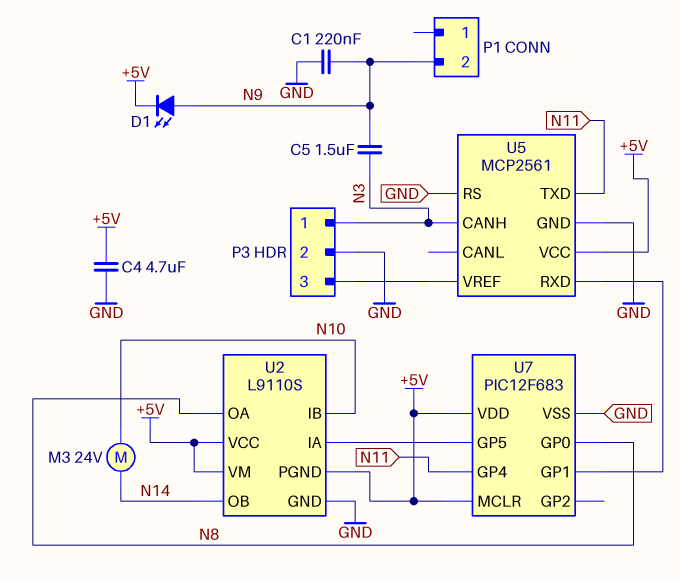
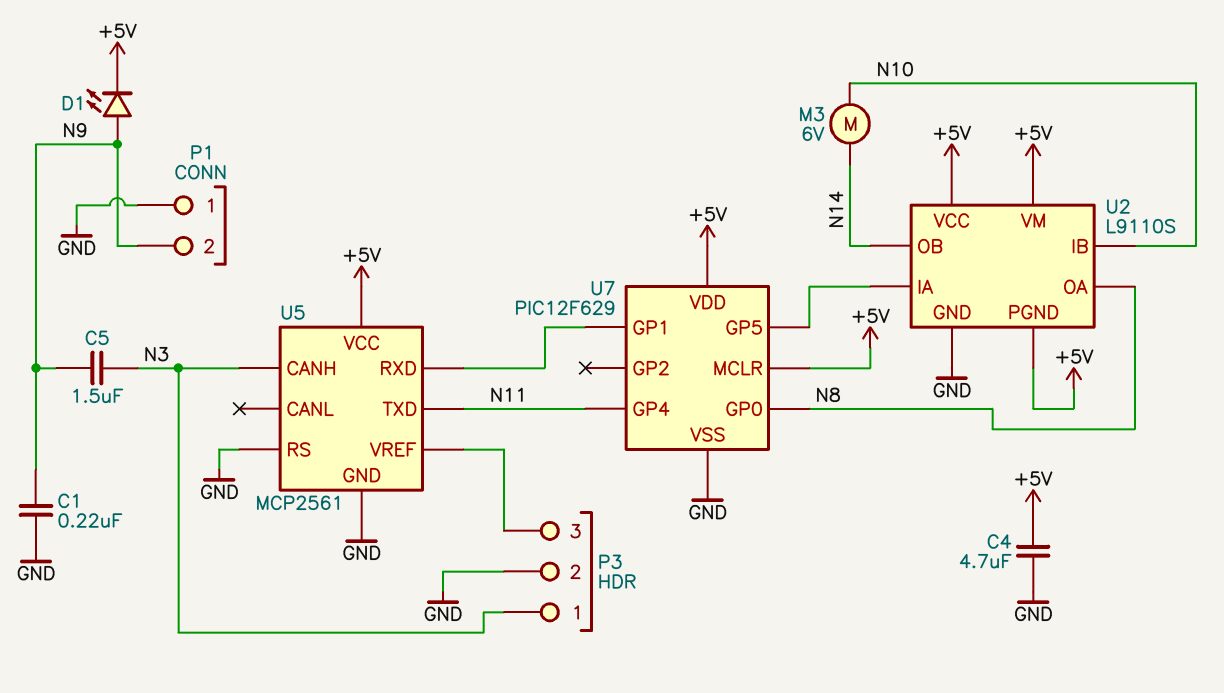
M3: motor 24V (N10, N14) -> motor 6V (N10, N14)
P1 pin 1: none -> GND
U7: PIC12F683 -> PIC12F629

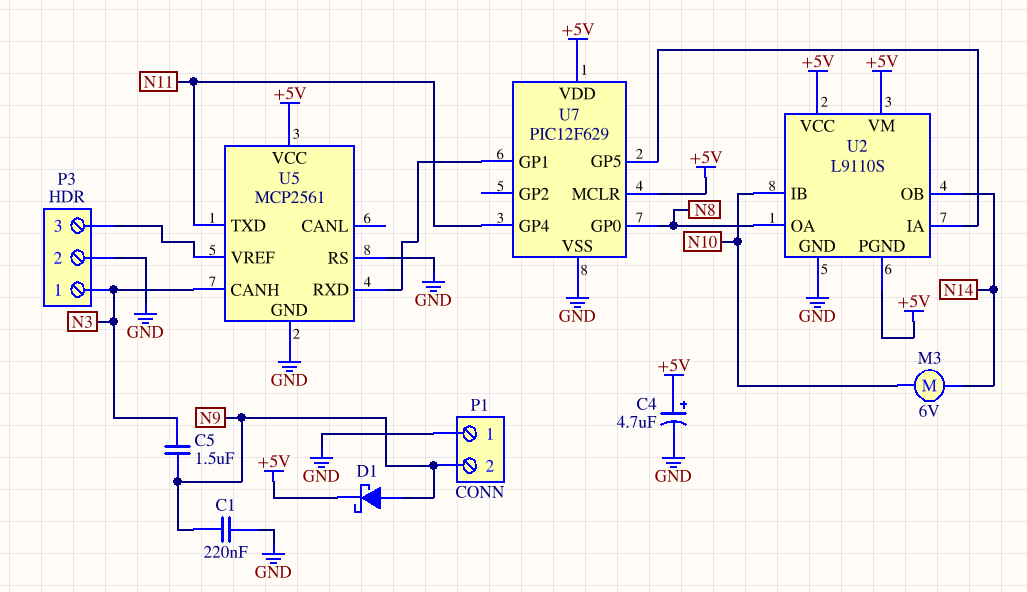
C4: 4.7uF (+5V, GND) -> 4.7uF (plus +5V, minus GND)
D1: LED (A N9, K +5V) -> schottky (A N9, K +5V)

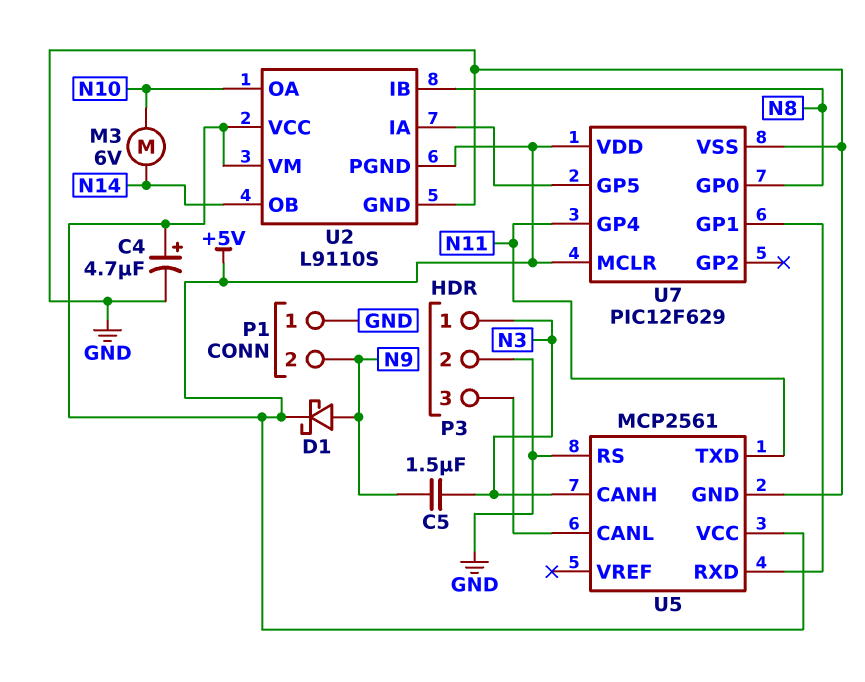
C1: 220nF (GND, N9) -> none
U2 pin IB: N10 -> N8
U2 pin OA: N8 -> N10
U5 pin CANL: none -> P3/3
U5 pin VREF: P3/3 -> none

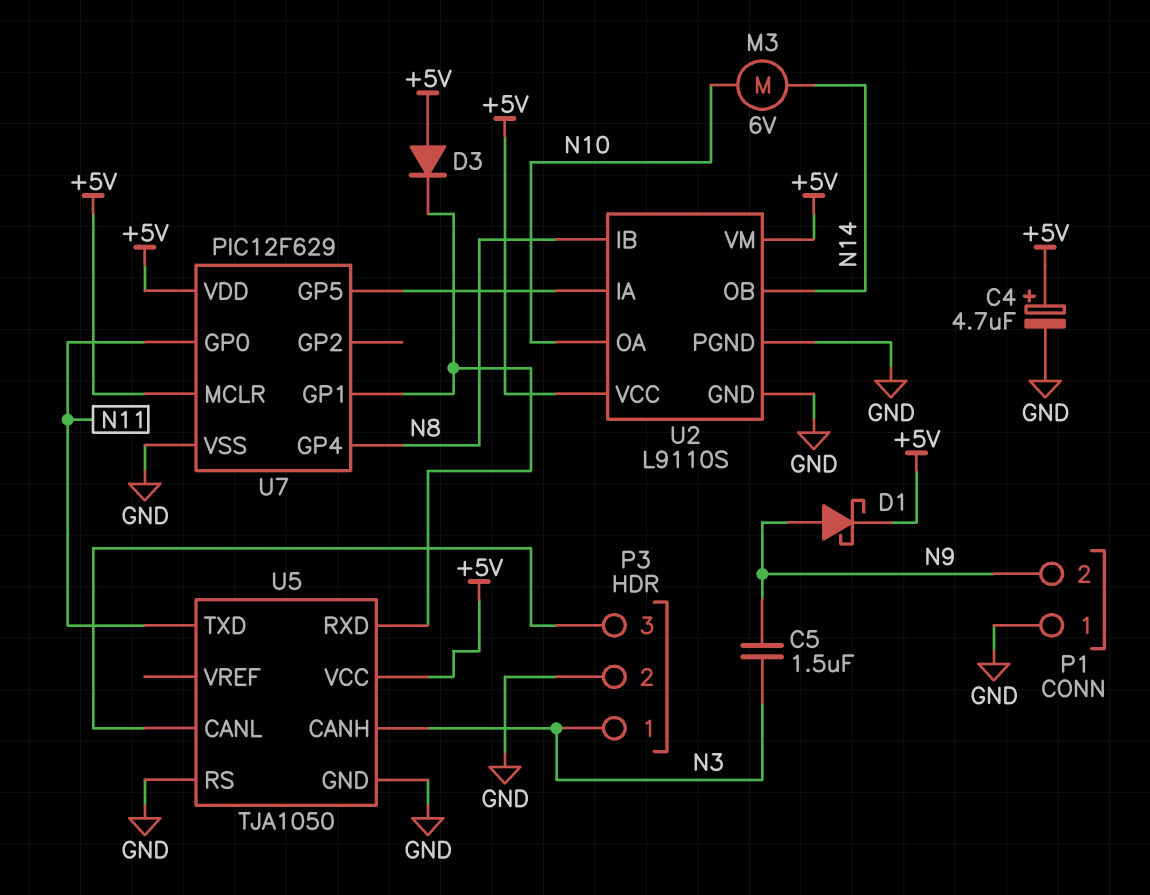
D3: none -> diode (A +5V, K U5/RXD)
U2 pin PGND: +5V -> GND
U5: MCP2561 -> TJA1050
U7 pin GP0: N8 -> N11
U7 pin GP4: N11 -> N8

